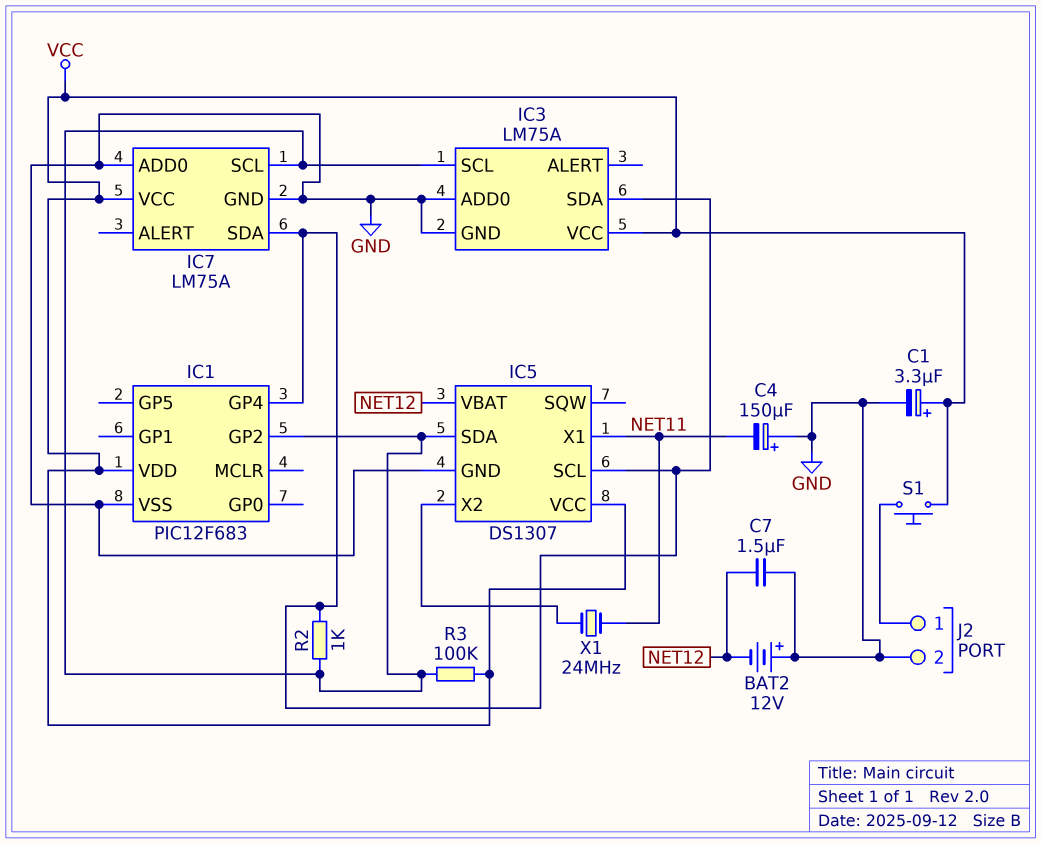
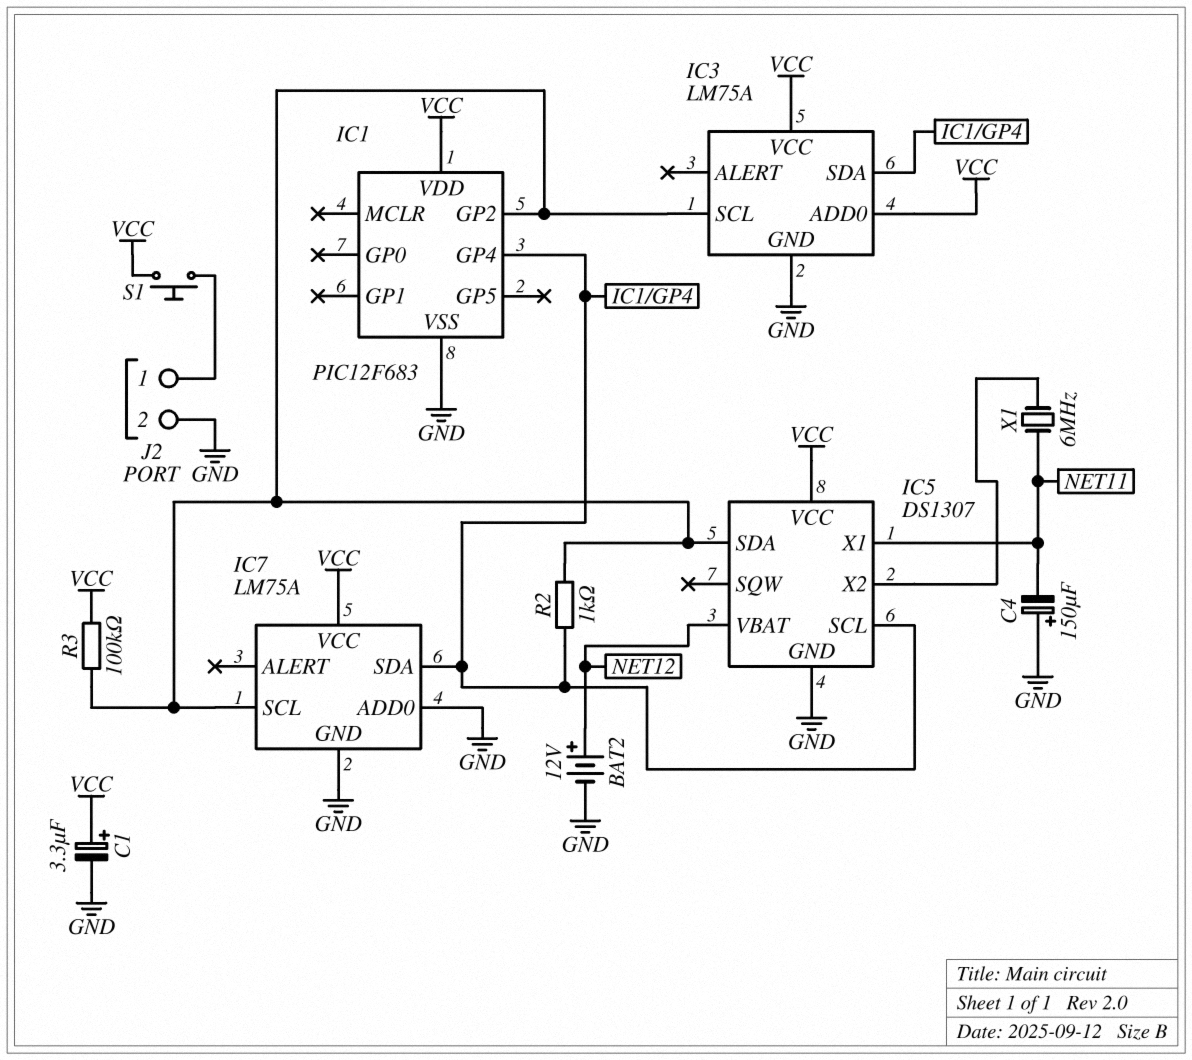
BAT2: 12V (plus GND, minus NET12) -> 12V (plus NET12, minus GND)
C7: 1.5uF (GND, NET12) -> none
IC3 pin ADD0: GND -> VCC
X1: 24MHz (IC5/X2, NET11) -> 6MHz (IC5/X2, NET11)

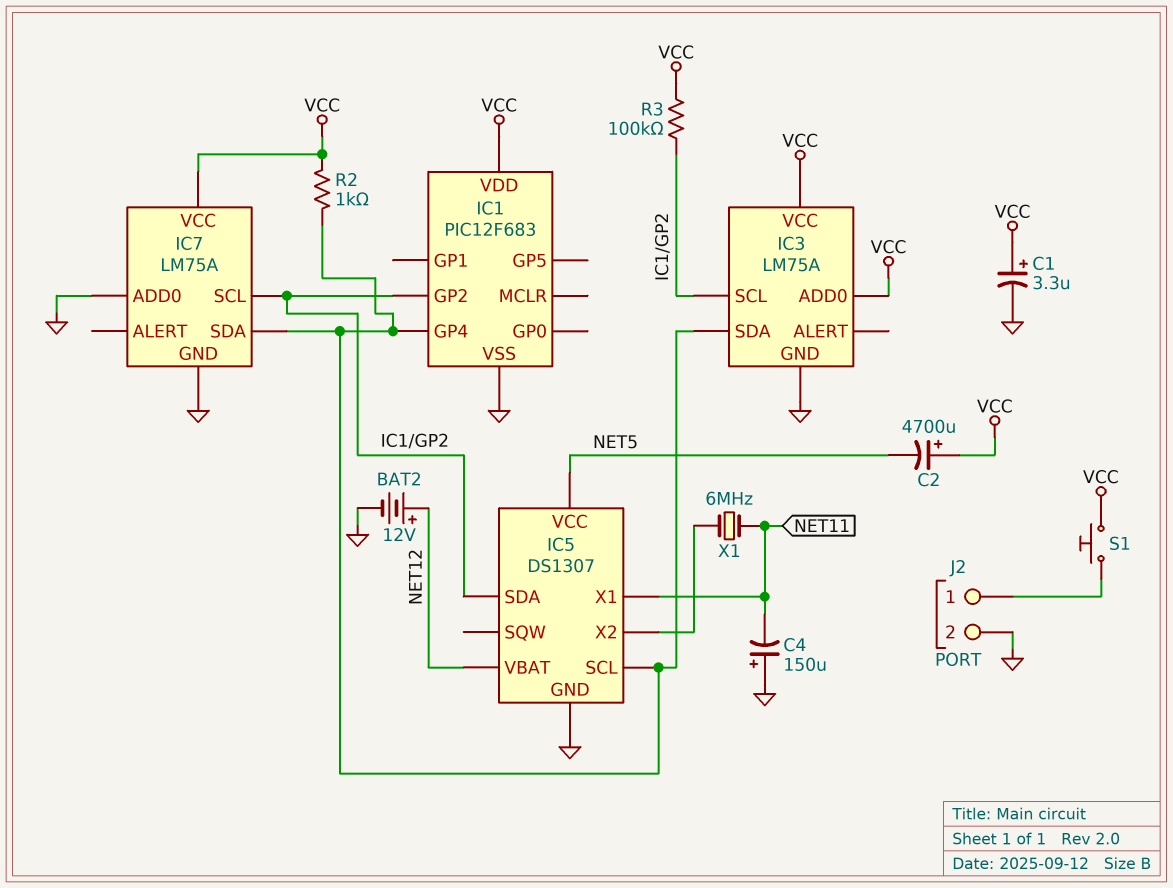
C2: none -> 4700uF (plus VCC, minus NET5)
IC5 pin VCC: VCC -> NET5
R2: 1k (IC1/GP2, IC1/GP4) -> 1k (IC1/GP4, VCC)

